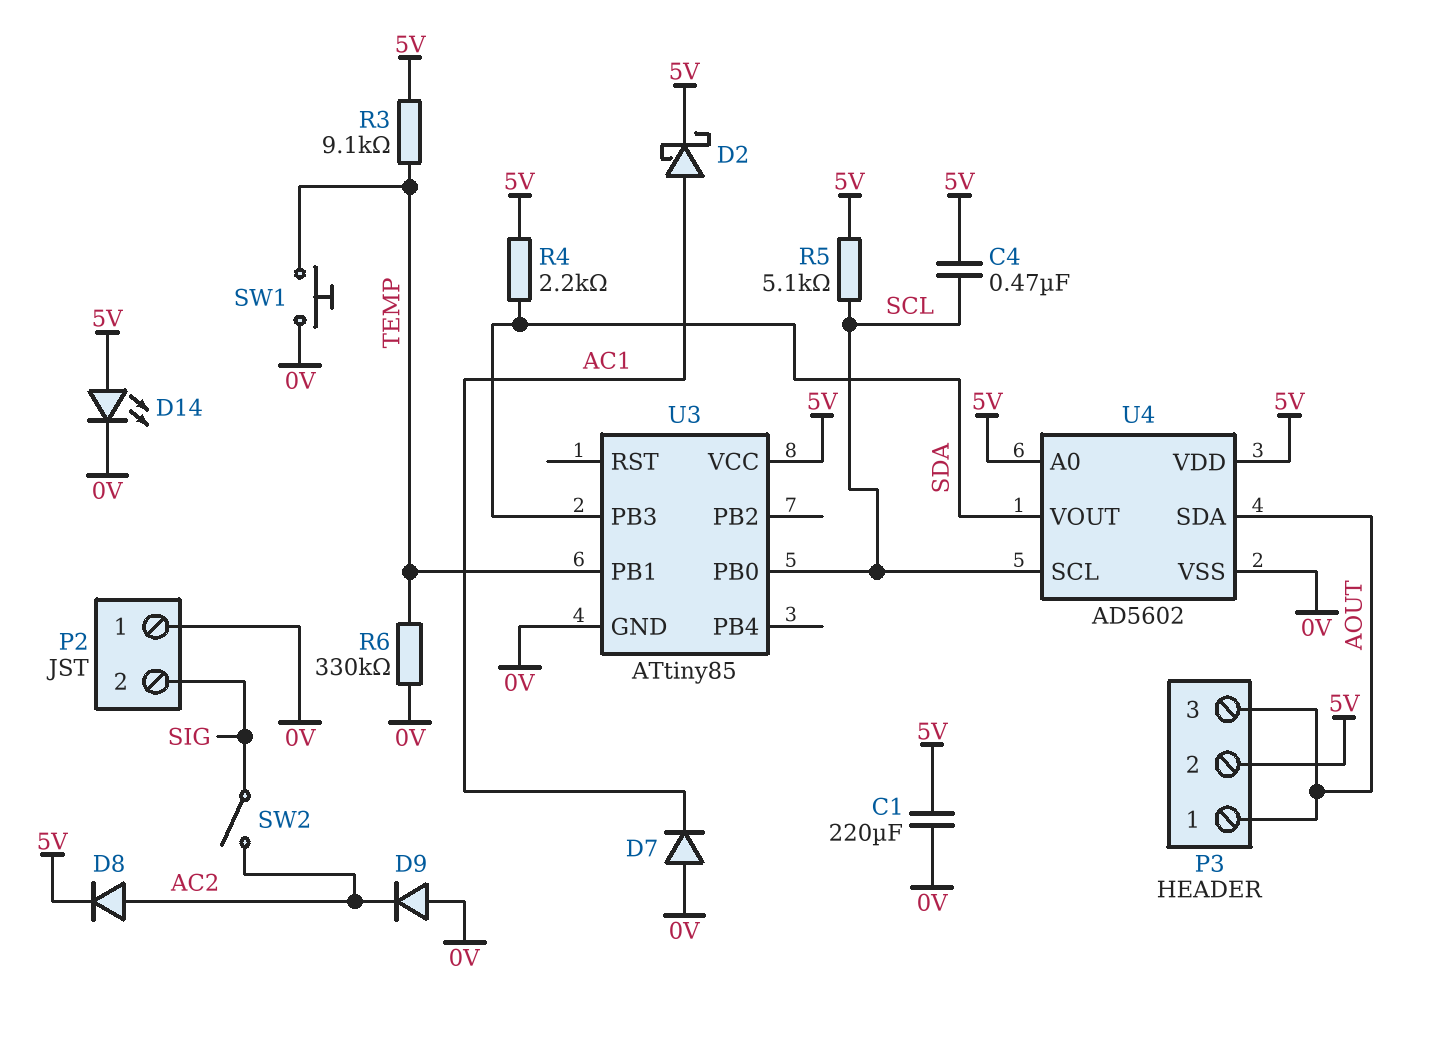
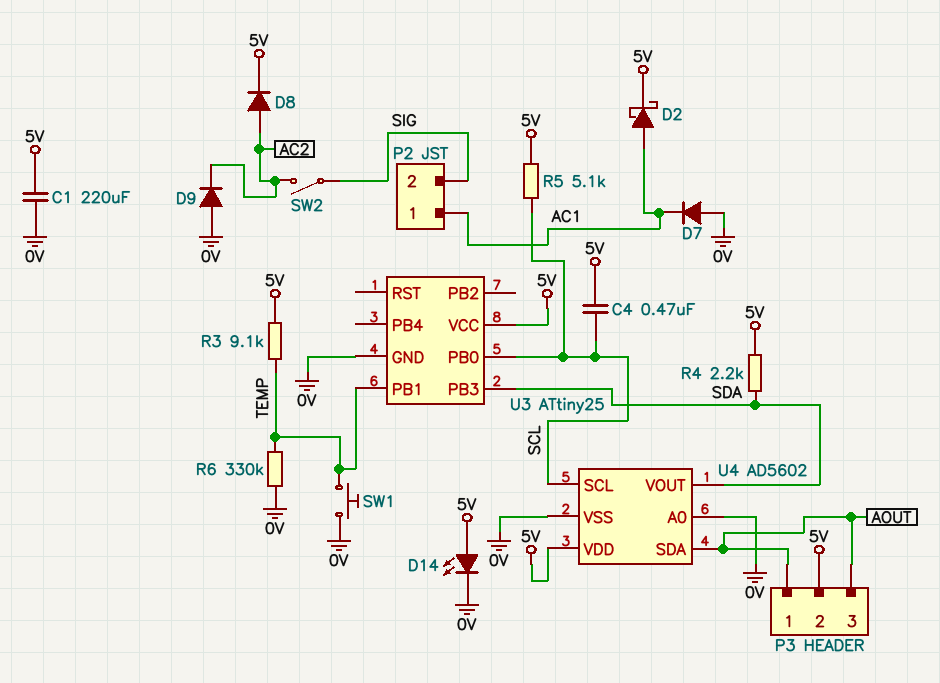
P2 pin 1: 0V -> AC1
U3: ATtiny85 -> ATtiny25
U4 pin A0: 5V -> 0V

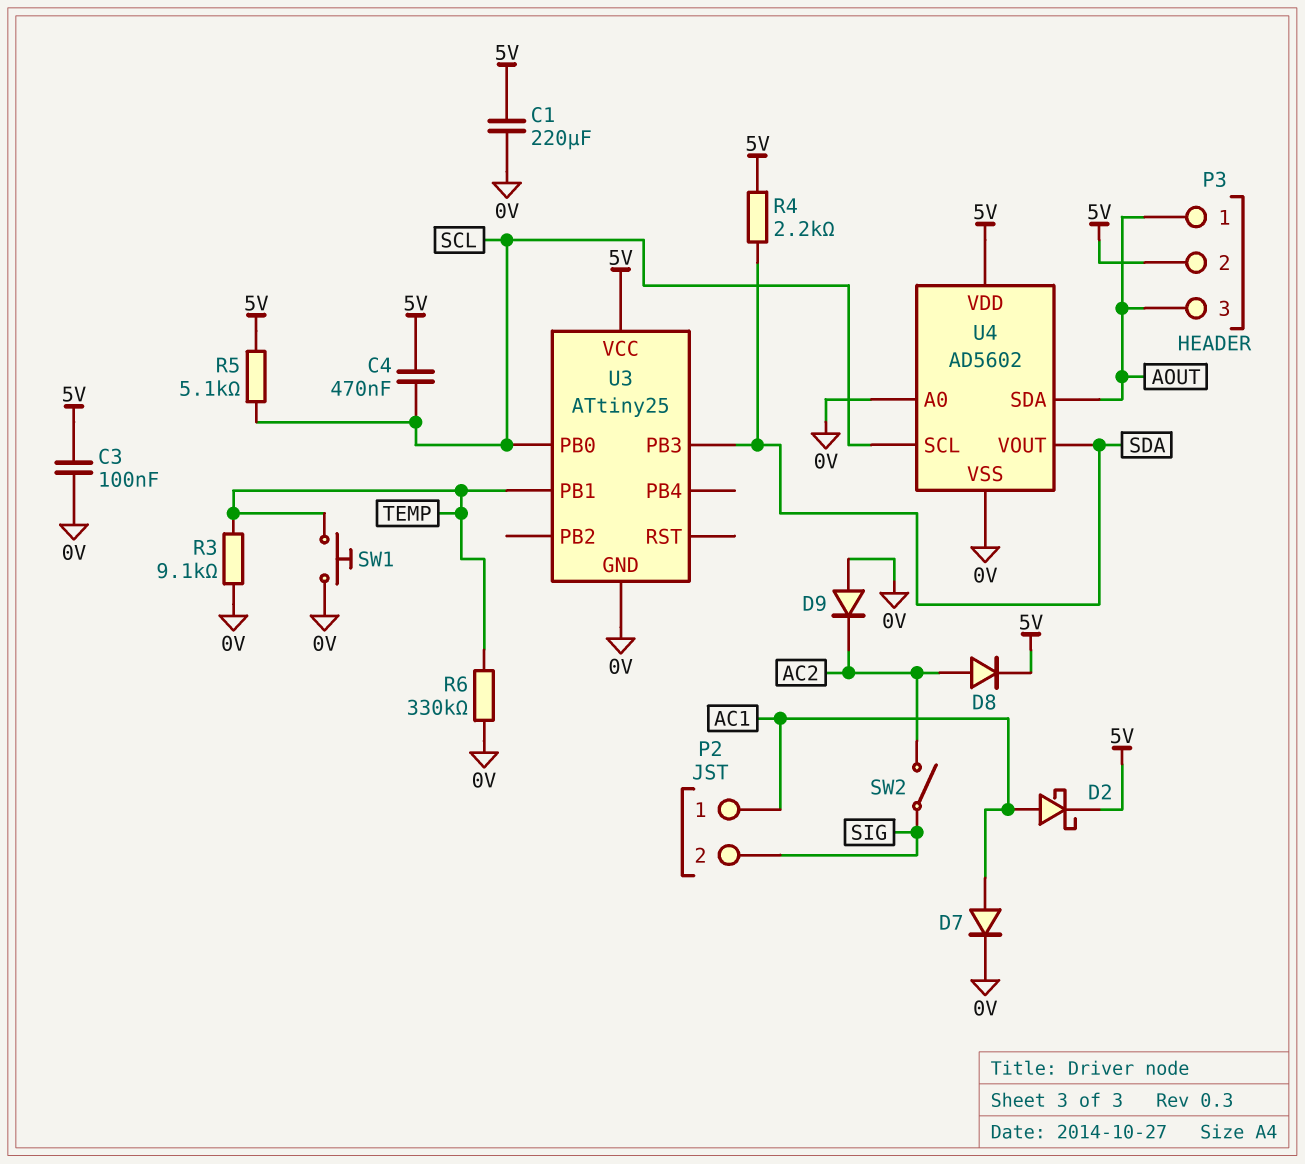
C3: none -> 100nF (0V, 5V)
D7: diode (A 0V, K AC1) -> diode (A AC1, K 0V)
D14: LED (A 5V, K 0V) -> none
R3: 9.1k (5V, TEMP) -> 9.1k (0V, TEMP)

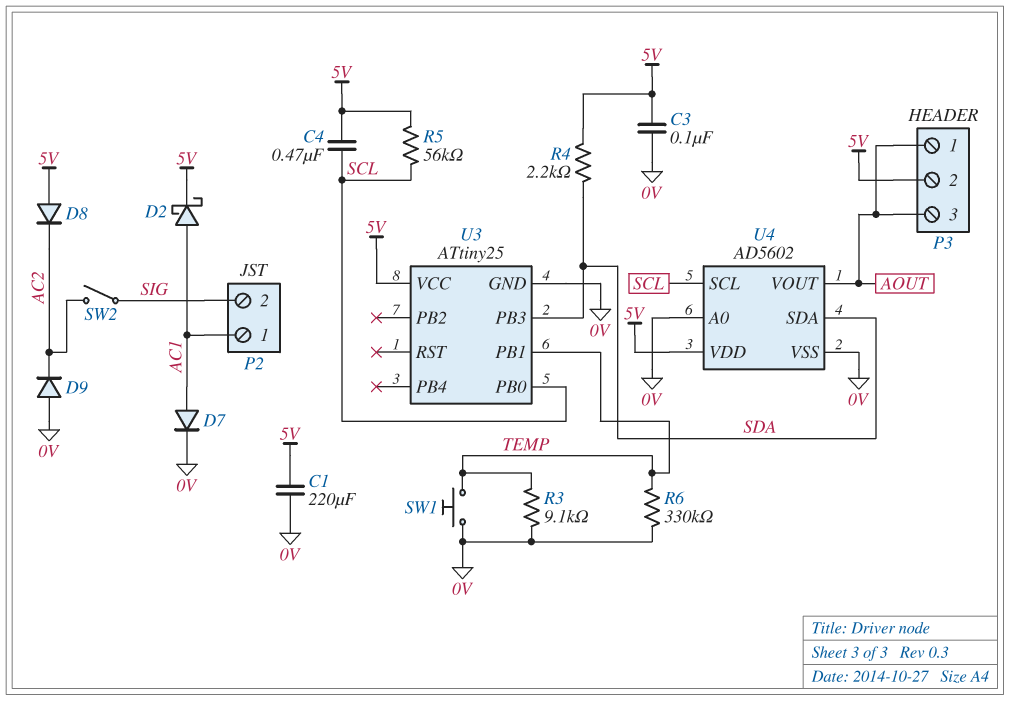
D8: diode (A AC2, K 5V) -> diode (A 5V, K AC2)
R5: 5.1k (5V, SCL) -> 56k (5V, SCL)
U4 pin SDA: AOUT -> SDA
U4 pin VOUT: SDA -> AOUT

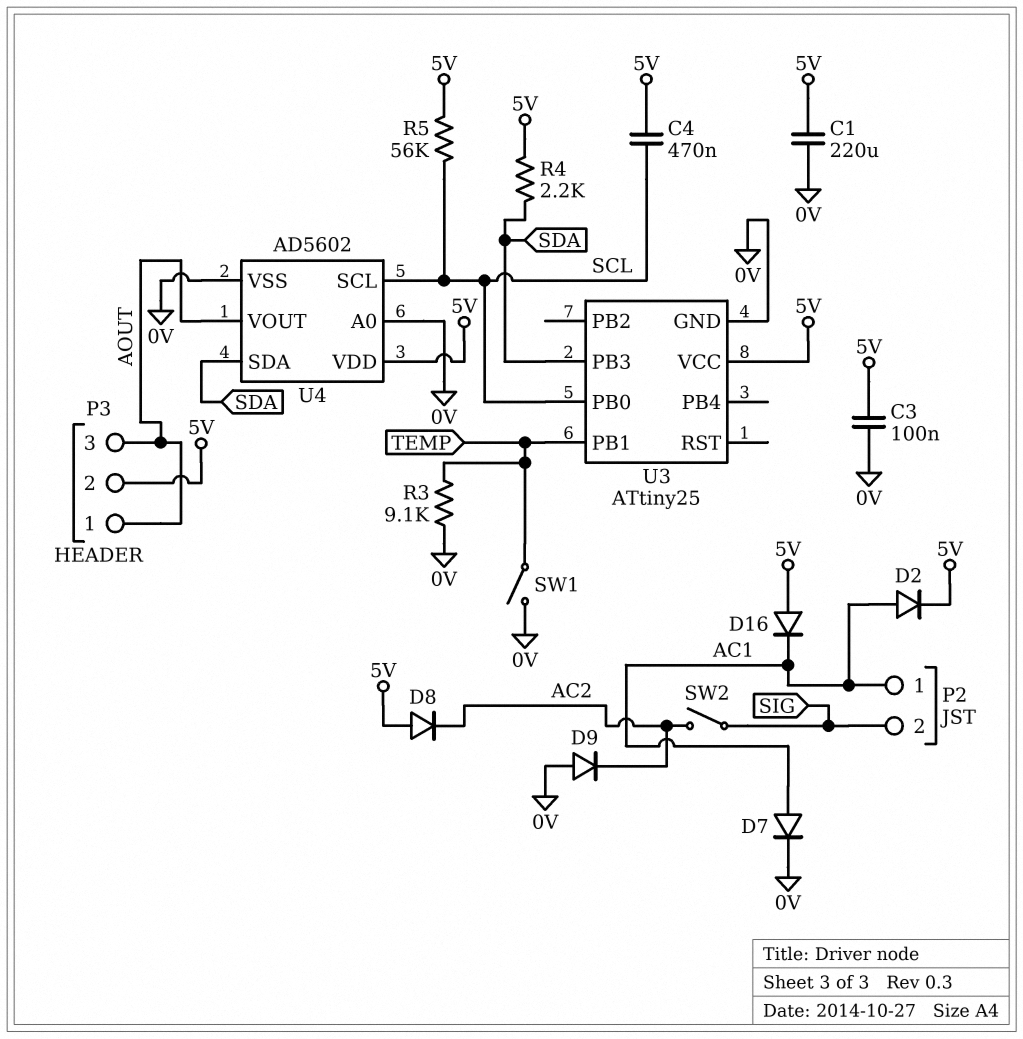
D2: schottky (A AC1, K 5V) -> diode (A AC1, K 5V)
D16: none -> diode (A 5V, K AC1)
R6: 330k (0V, TEMP) -> none
SW1: button (0V, TEMP) -> switch (0V, TEMP)

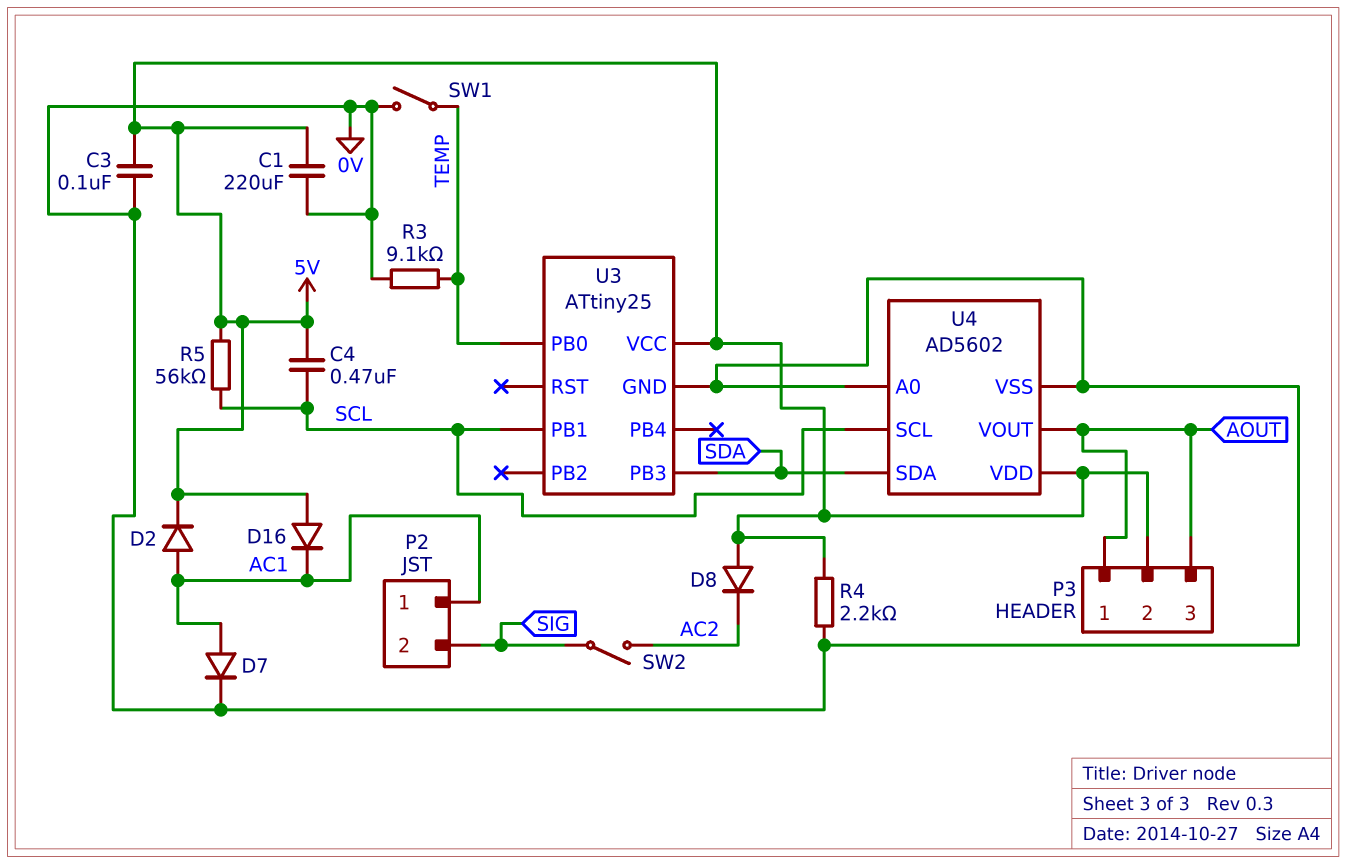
D9: diode (A 0V, K AC2) -> none
R4: 2.2k (5V, SDA) -> 2.2k (0V, 5V)
U3 pin PB0: SCL -> TEMP
U3 pin PB1: TEMP -> SCL

